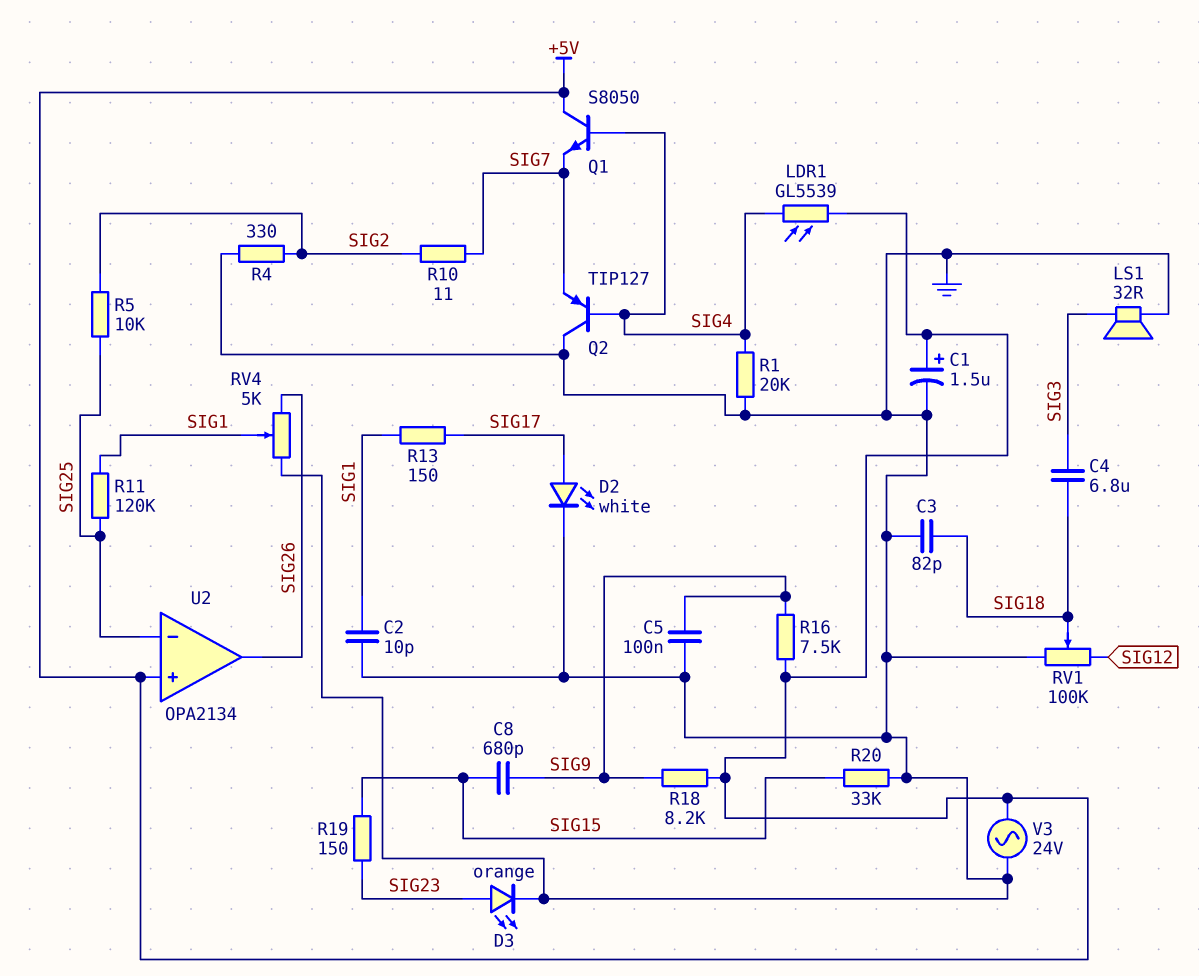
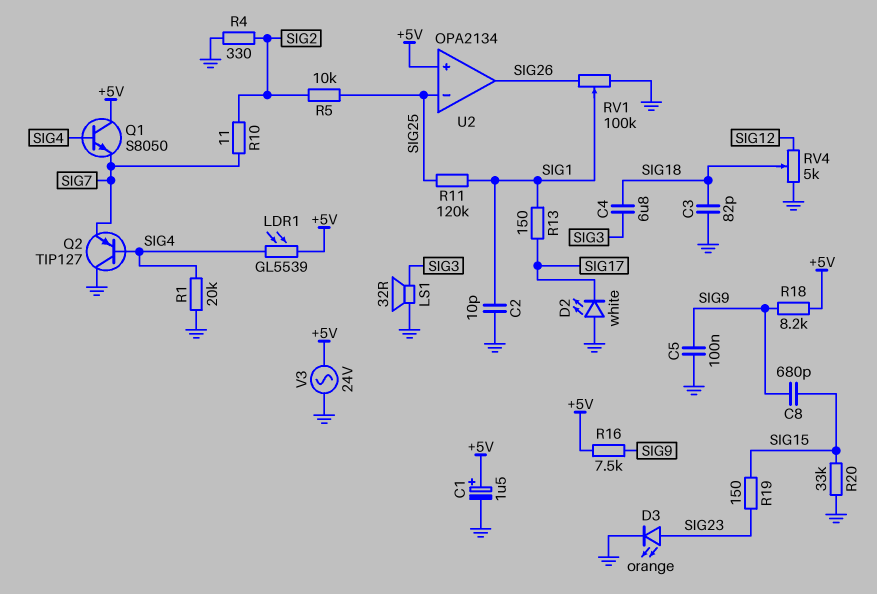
D2: LED white (A SIG17, K GND) -> LED white (A GND, K SIG17)
RV1: 100k (GND, SIG12, wiper SIG18) -> 100k (GND, SIG26, wiper SIG1)
RV4: 5k (GND, SIG26, wiper SIG1) -> 5k (GND, SIG12, wiper SIG18)

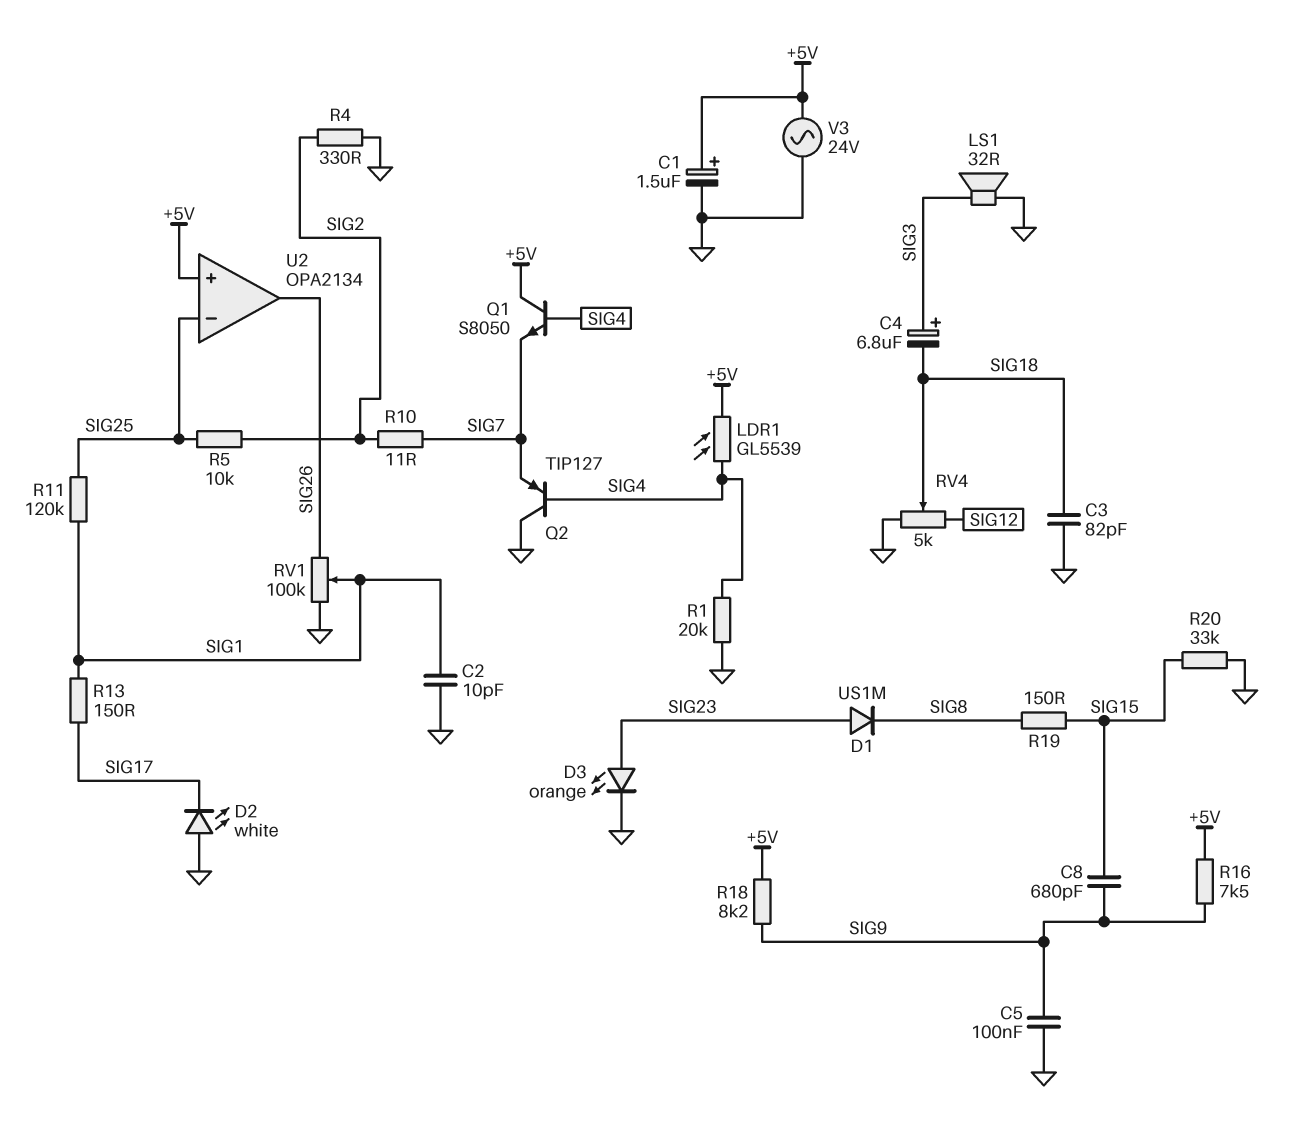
C4: 6.8uF (SIG3, SIG18) -> 6.8uF (plus SIG3, minus SIG18)
D1: none -> diode US1M (A SIG23, K SIG8)
R19: 150 (SIG15, SIG23) -> 150 (SIG8, SIG15)

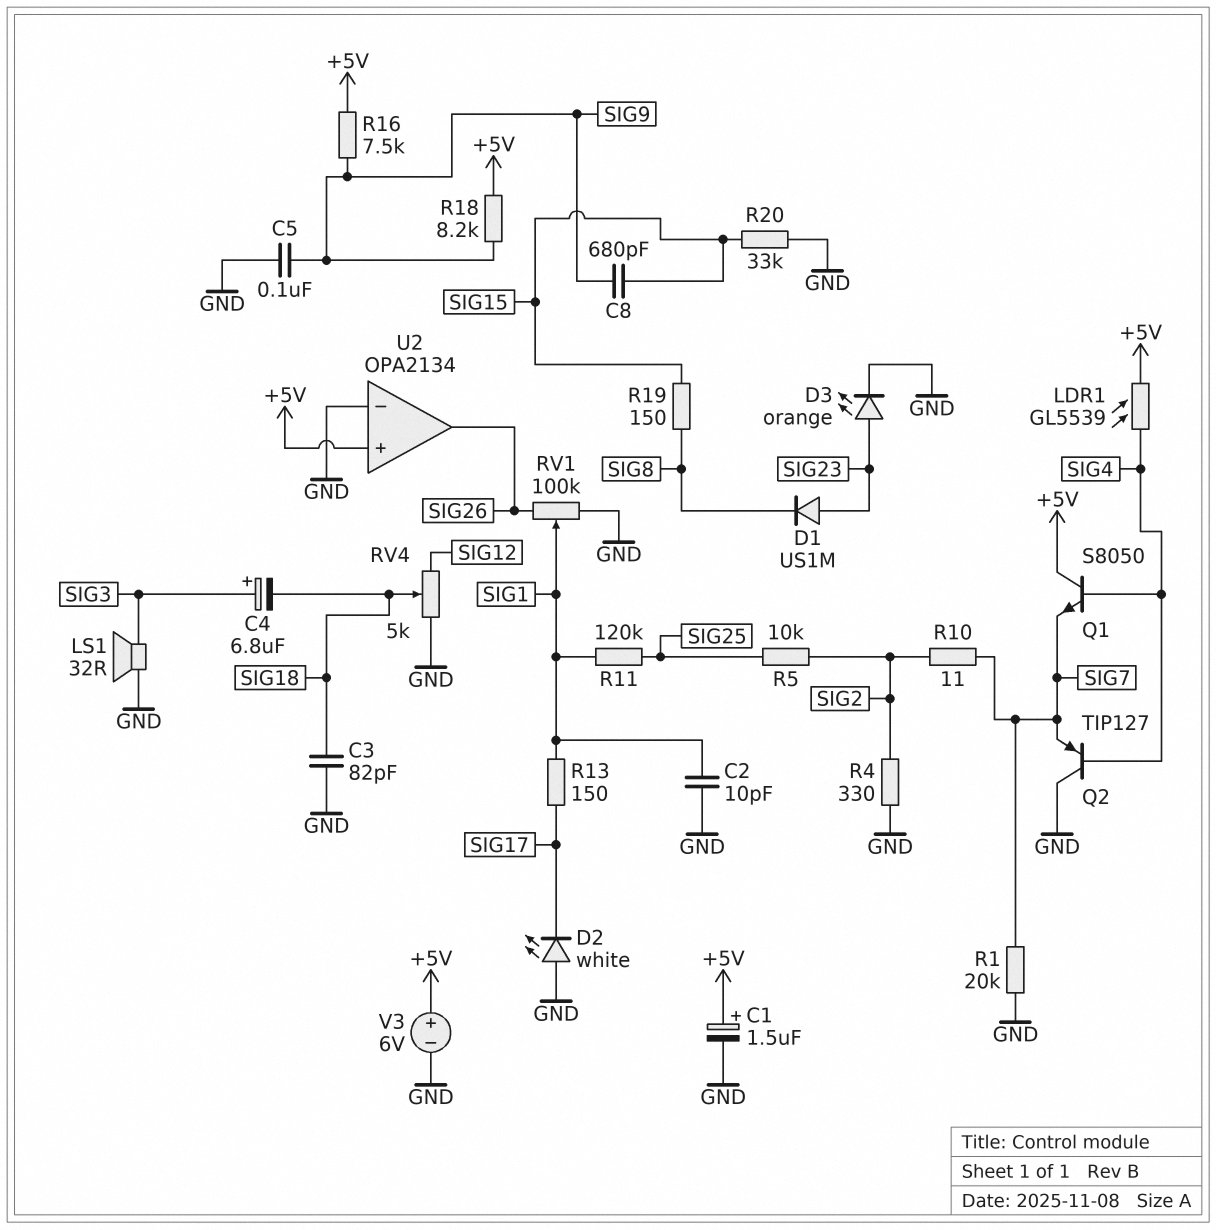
R1: 20k (GND, SIG4) -> 20k (GND, SIG7)
U2 pin in-: SIG25 -> GND
V3: AC 24V (+5V, GND) -> 6V (plus +5V, minus GND)

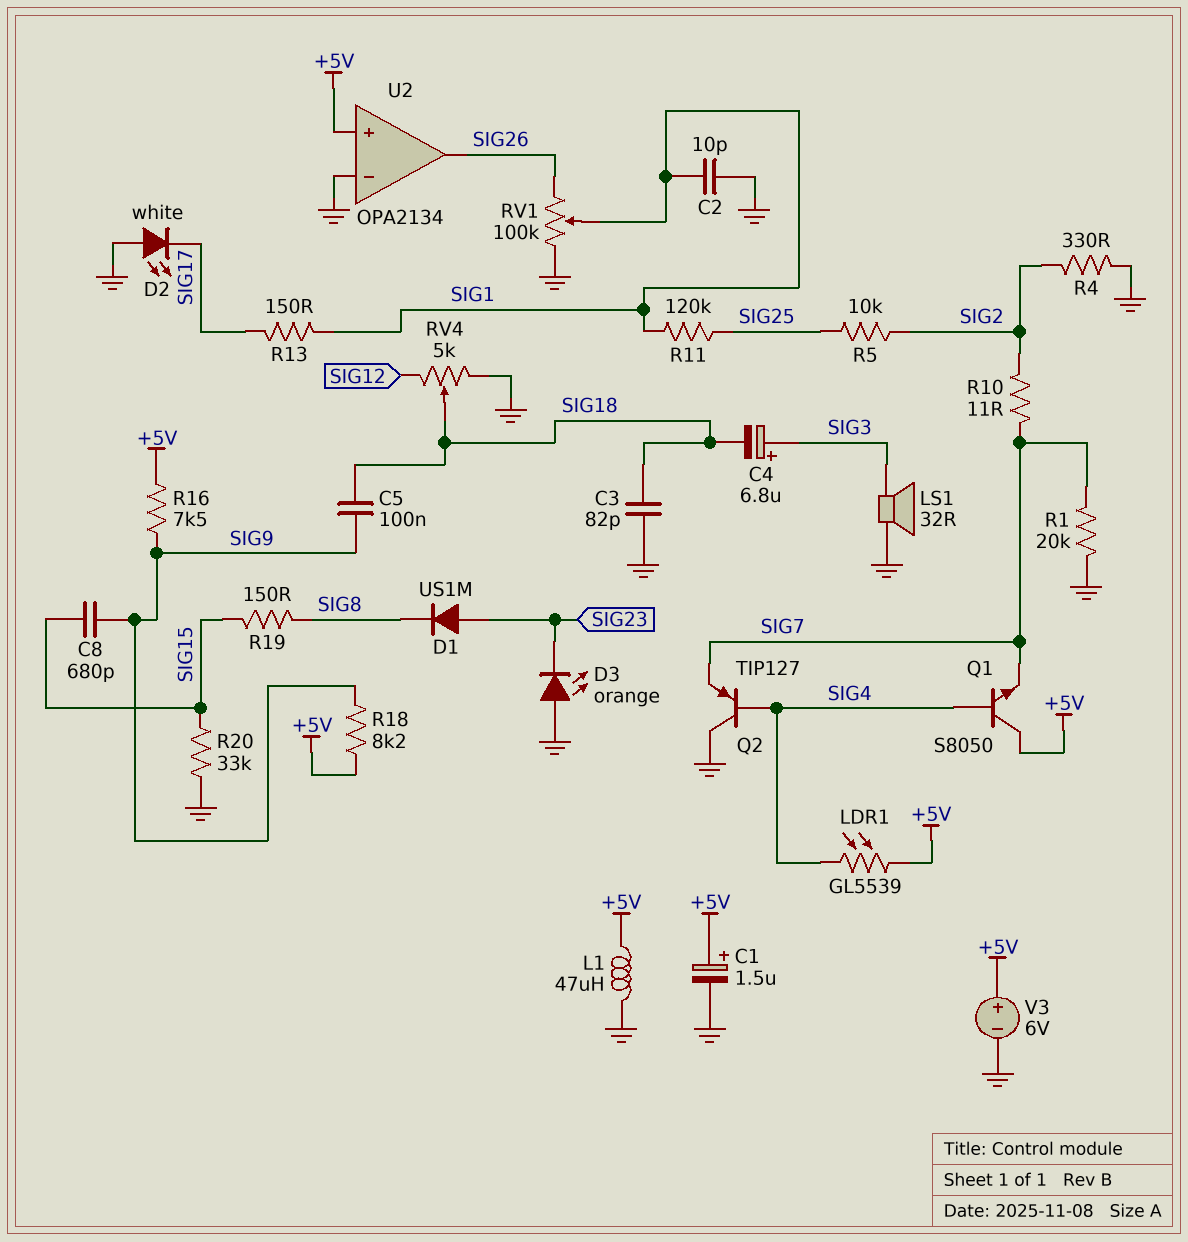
C5: 100nF (GND, SIG9) -> 100nF (SIG9, SIG18)
D3: LED orange (A SIG23, K GND) -> LED orange (A GND, K SIG23)
L1: none -> 47uH (+5V, GND)

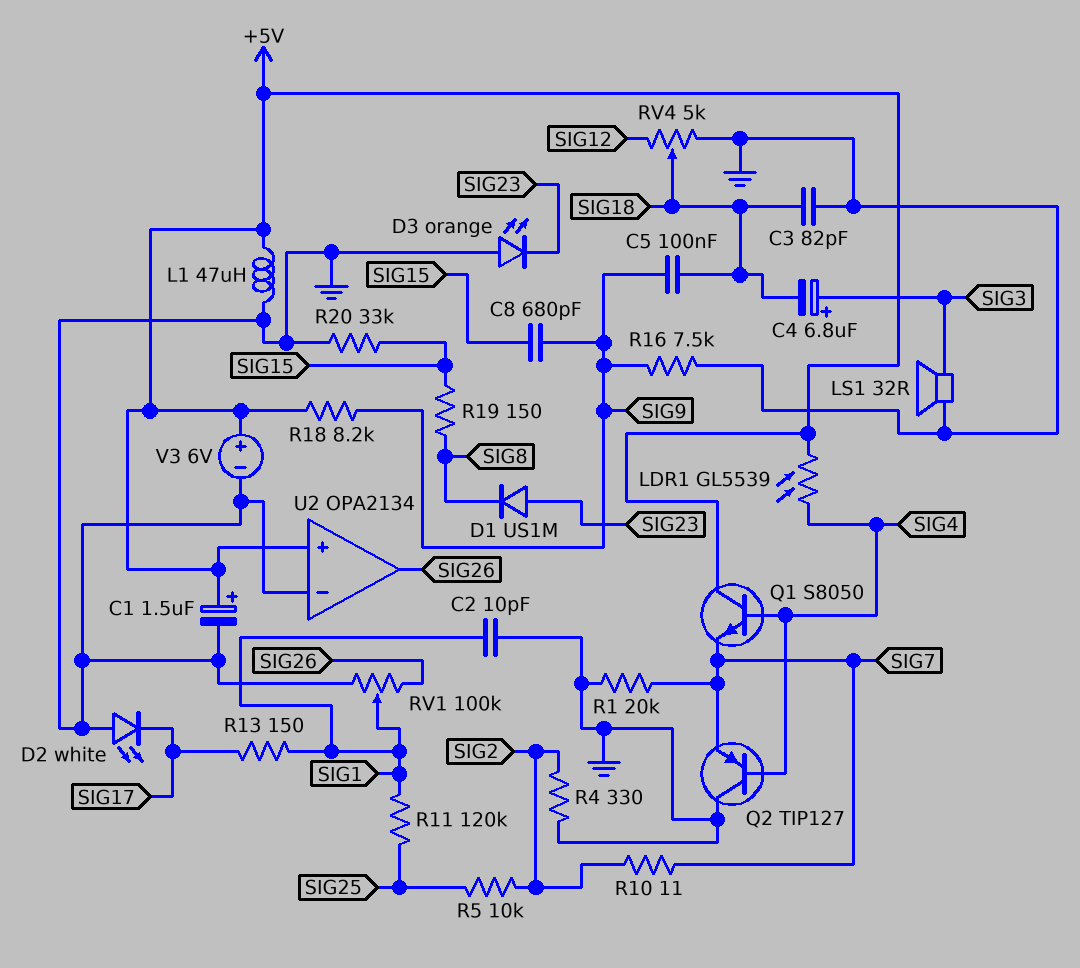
R16: 7.5k (+5V, SIG9) -> 7.5k (GND, SIG9)

